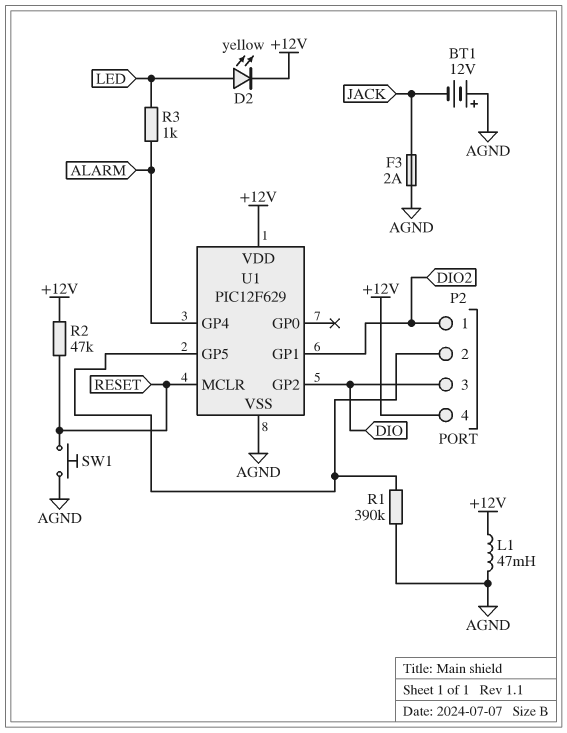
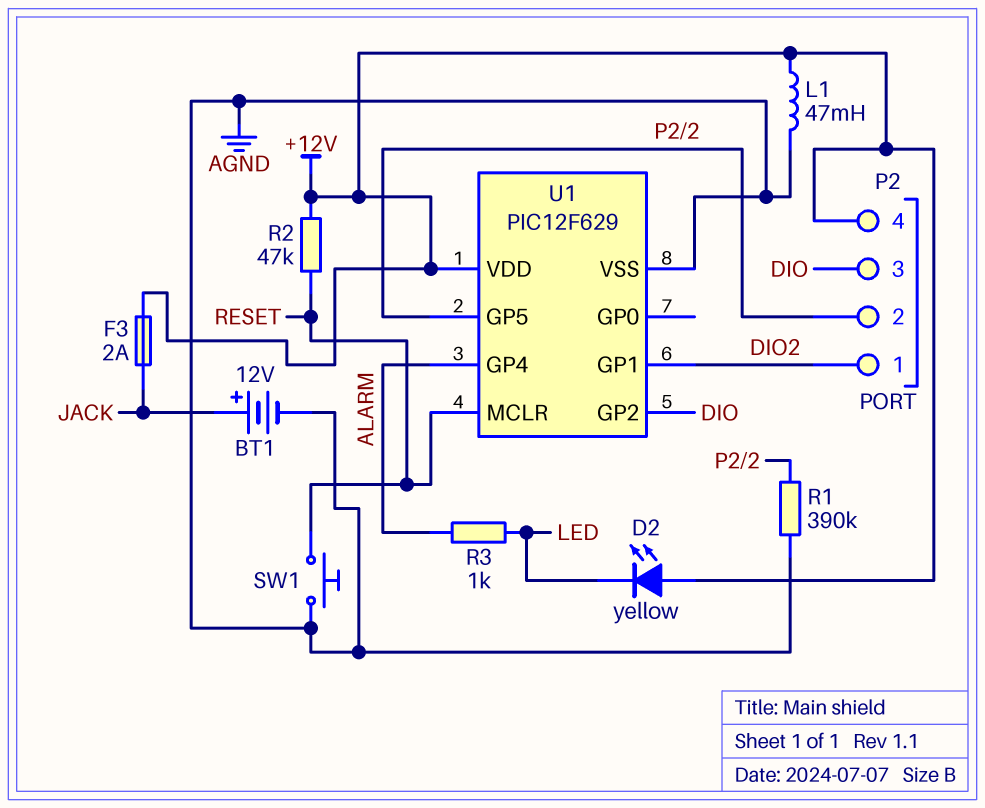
BT1: 12V (plus AGND, minus JACK) -> 12V (plus JACK, minus AGND)
D2: LED yellow (A LED, K +12V) -> LED yellow (A +12V, K LED)
F3: 2A (AGND, JACK) -> 2A (+12V, JACK)

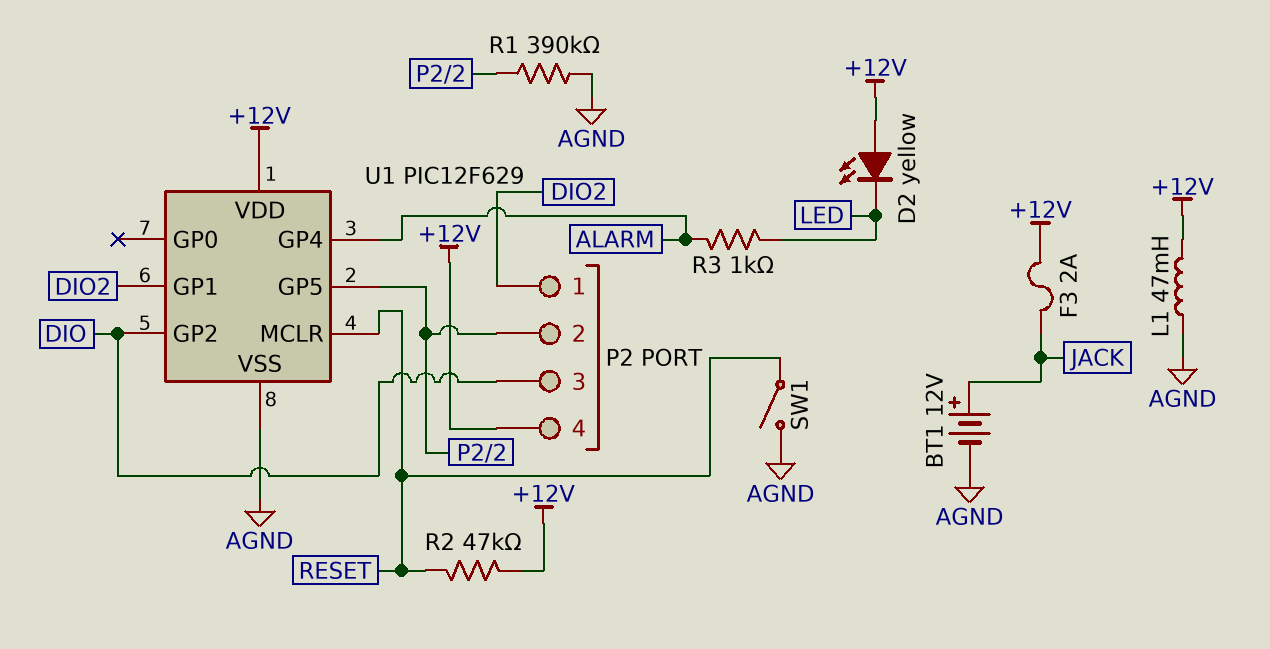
SW1: button (AGND, RESET) -> switch (AGND, RESET)

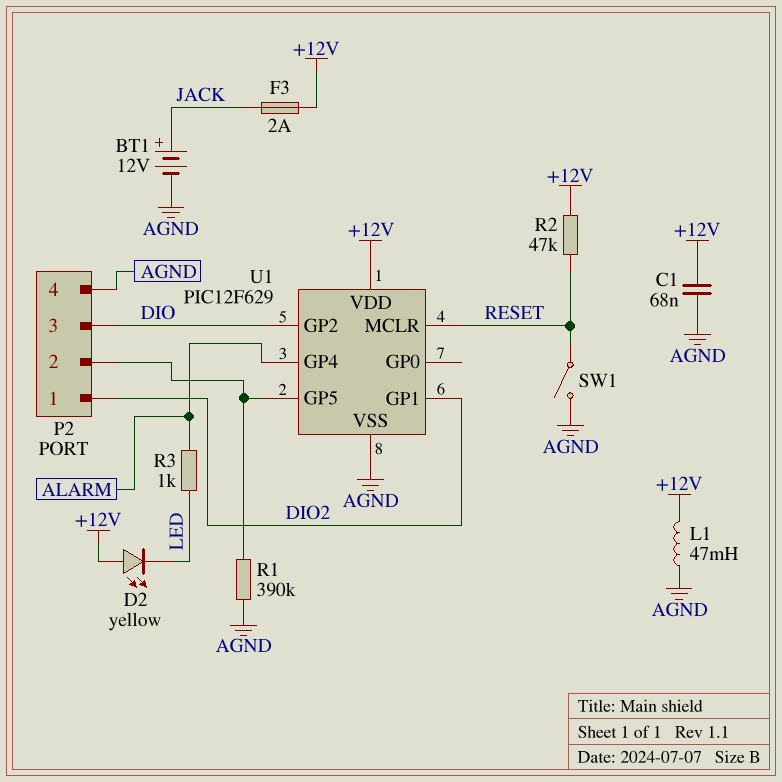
C1: none -> 68nF (+12V, AGND)
P2 pin 4: +12V -> AGND

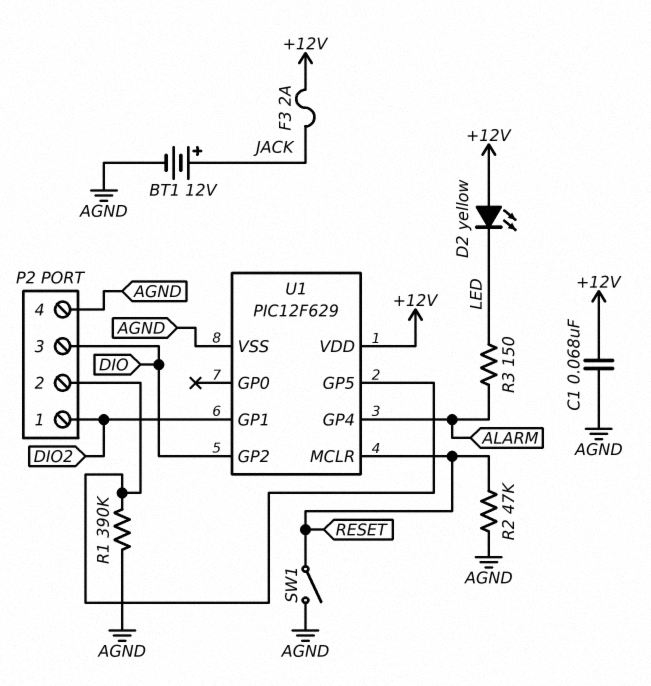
L1: 47mH (+12V, AGND) -> none
R2: 47k (+12V, RESET) -> 47k (AGND, RESET)
R3: 1k (ALARM, LED) -> 150 (ALARM, LED)

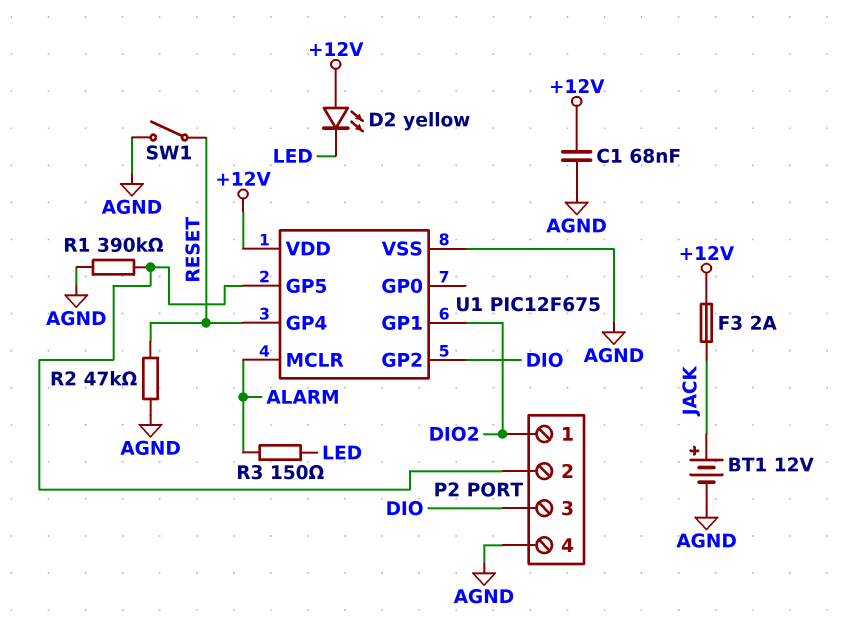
U1: PIC12F629 -> PIC12F675
U1 pin GP4: ALARM -> RESET
U1 pin MCLR: RESET -> ALARM

